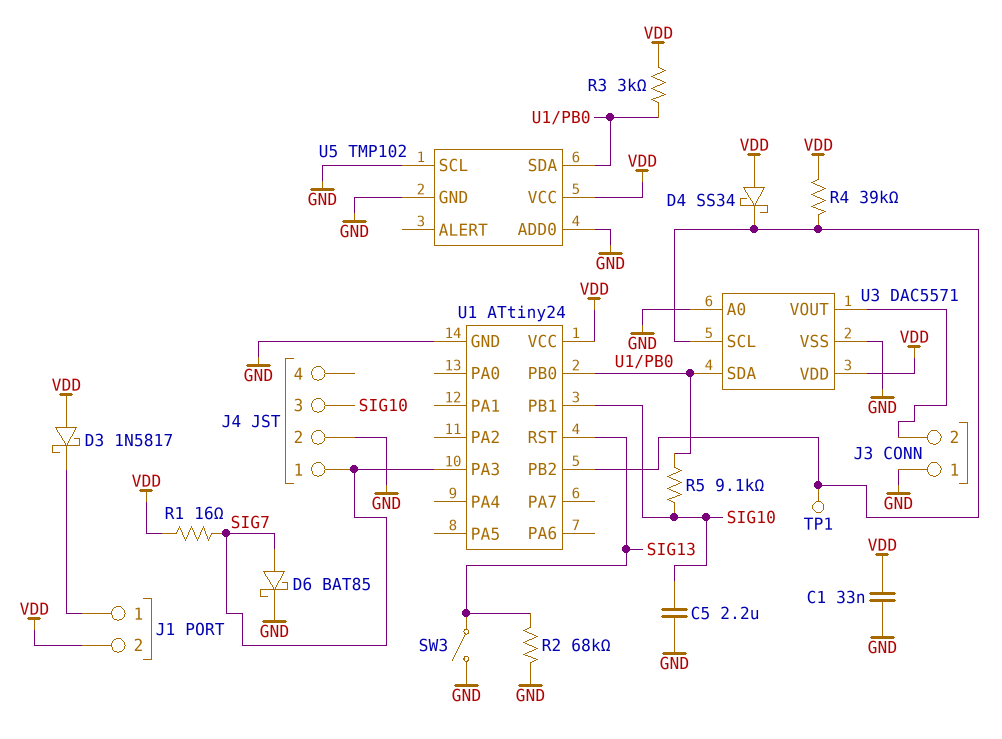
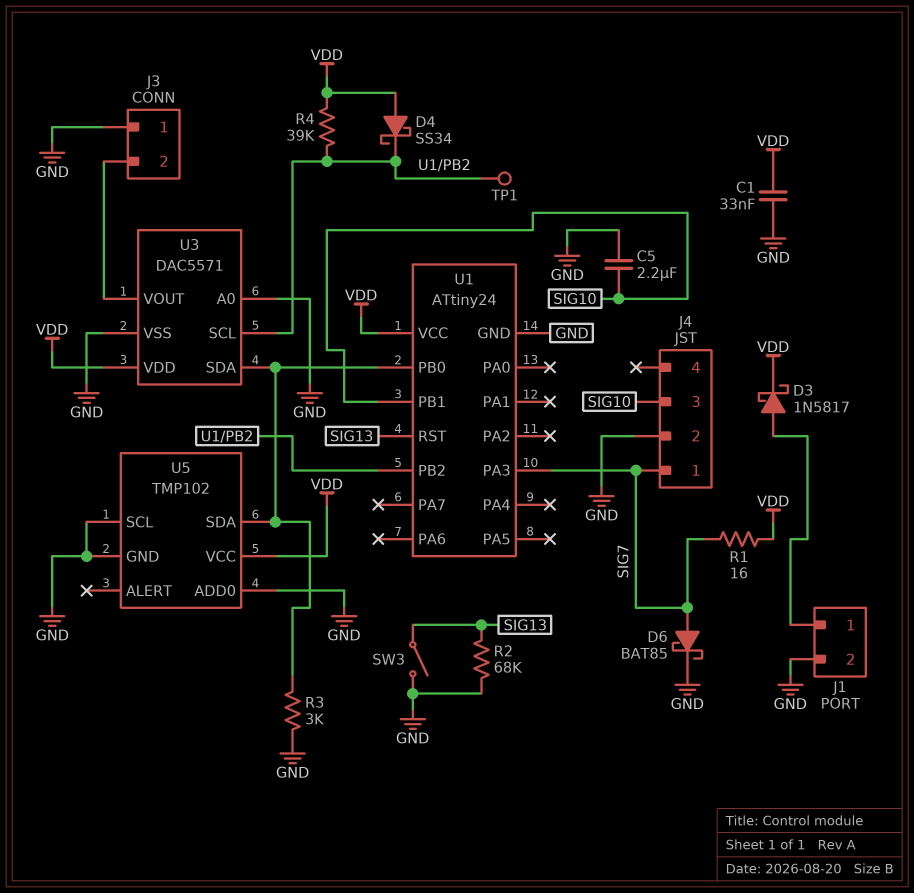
D3: schottky 1N5817 (A VDD, K J1/1) -> schottky 1N5817 (A J1/1, K VDD)
J1 pin 2: VDD -> GND
R3: 3k (U1/PB0, VDD) -> 3k (GND, U1/PB0)
R5: 9.1k (SIG10, U1/PB0) -> none

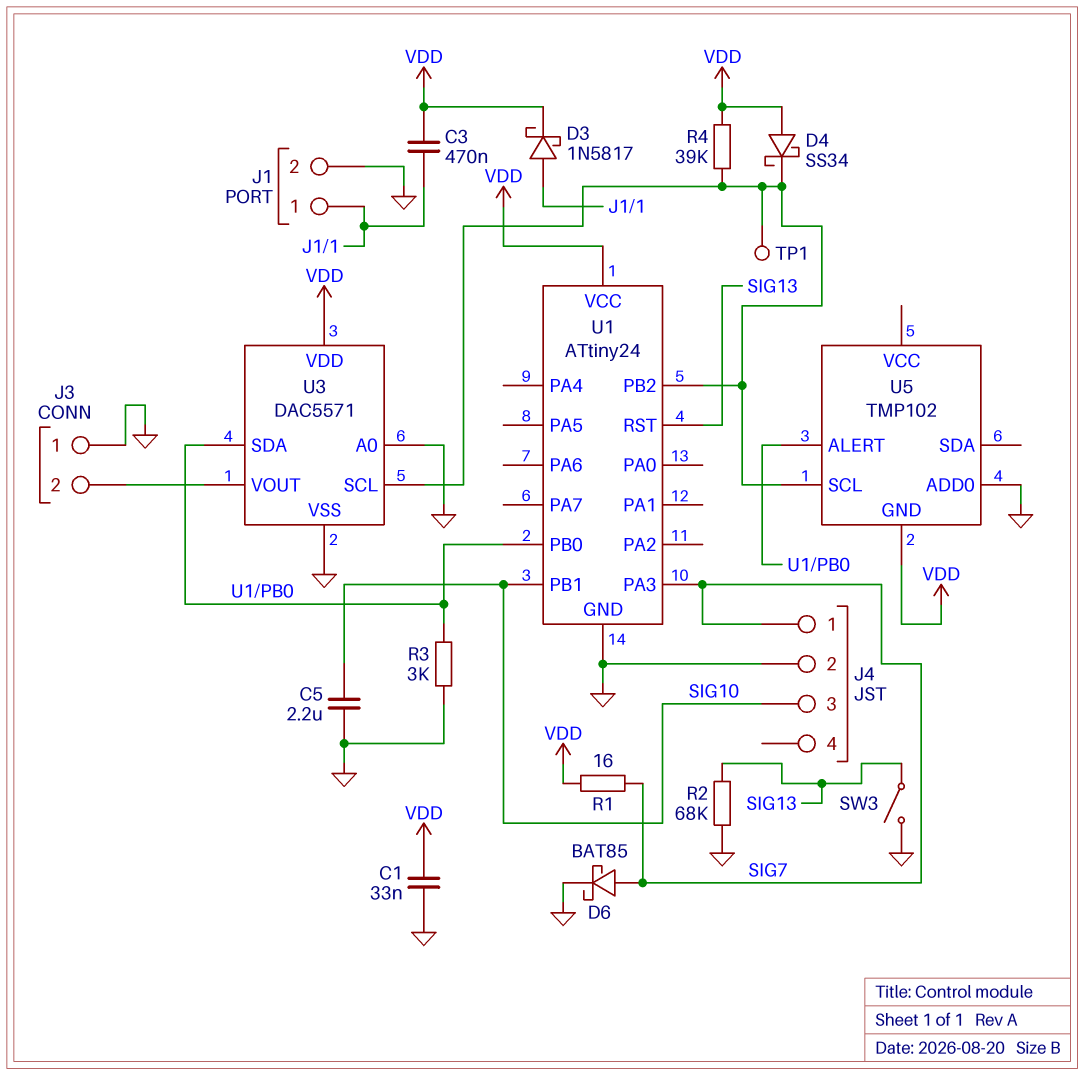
C3: none -> 470nF (J1/1, VDD)
U5 pin ALERT: none -> U1/PB0
U5 pin GND: GND -> VDD
U5 pin SCL: GND -> U1/PB2
U5 pin SDA: U1/PB0 -> none
U5 pin VCC: VDD -> none

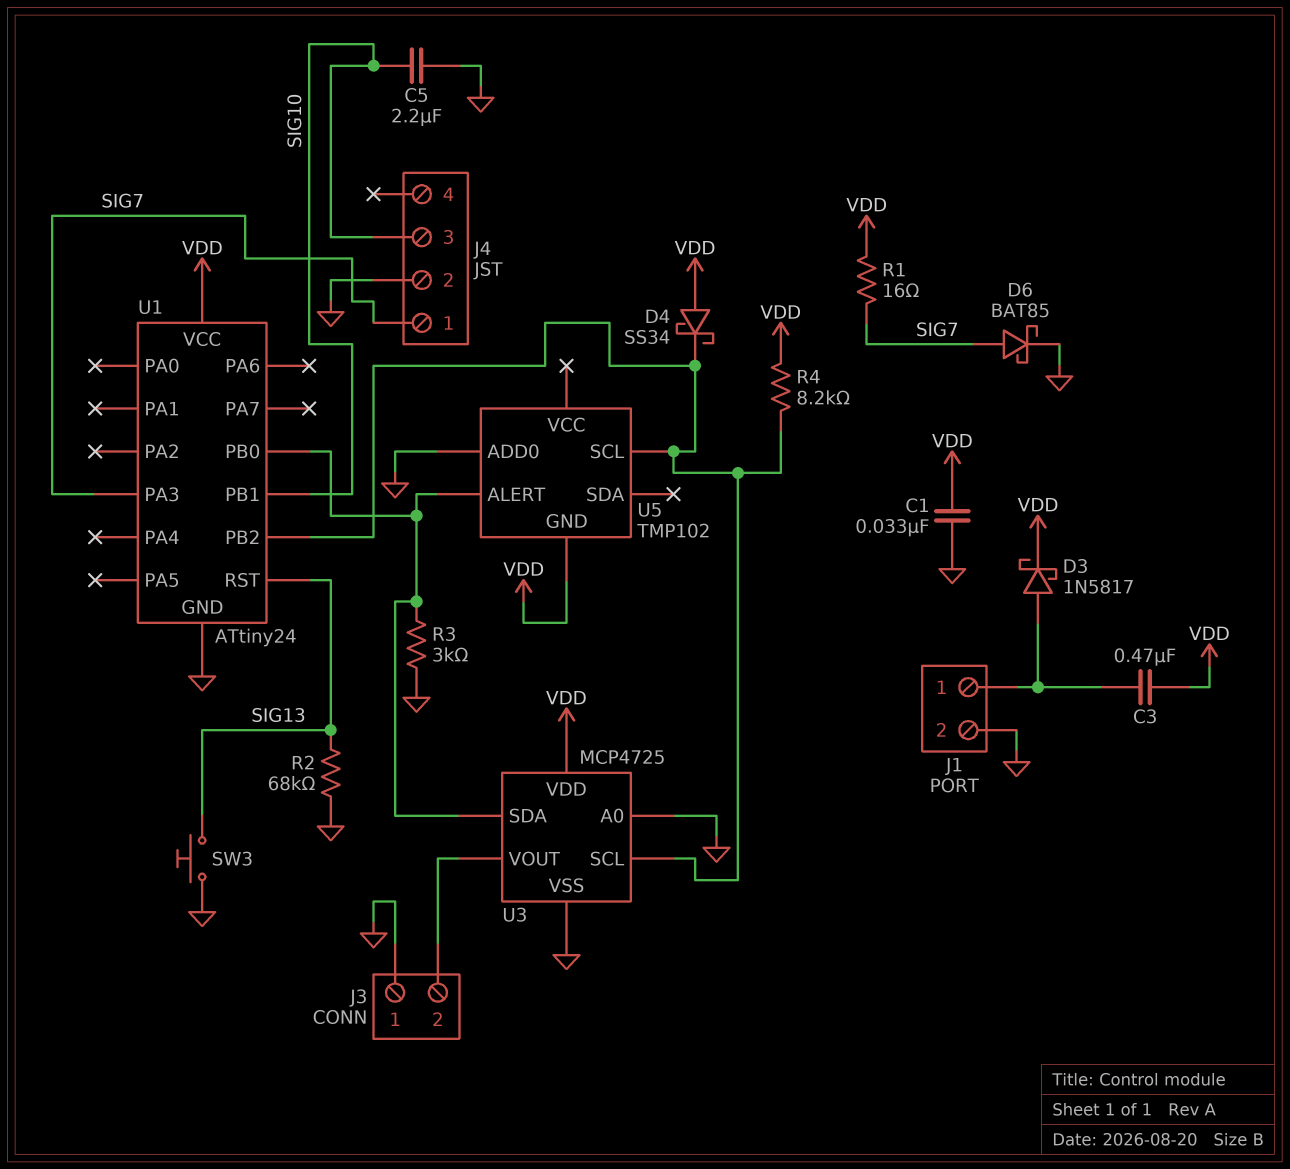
R4: 39k (U1/PB2, VDD) -> 8.2k (U1/PB2, VDD)
SW3: switch (GND, SIG13) -> button (GND, SIG13)
TP1: test point (U1/PB2) -> none
U3: DAC5571 -> MCP4725

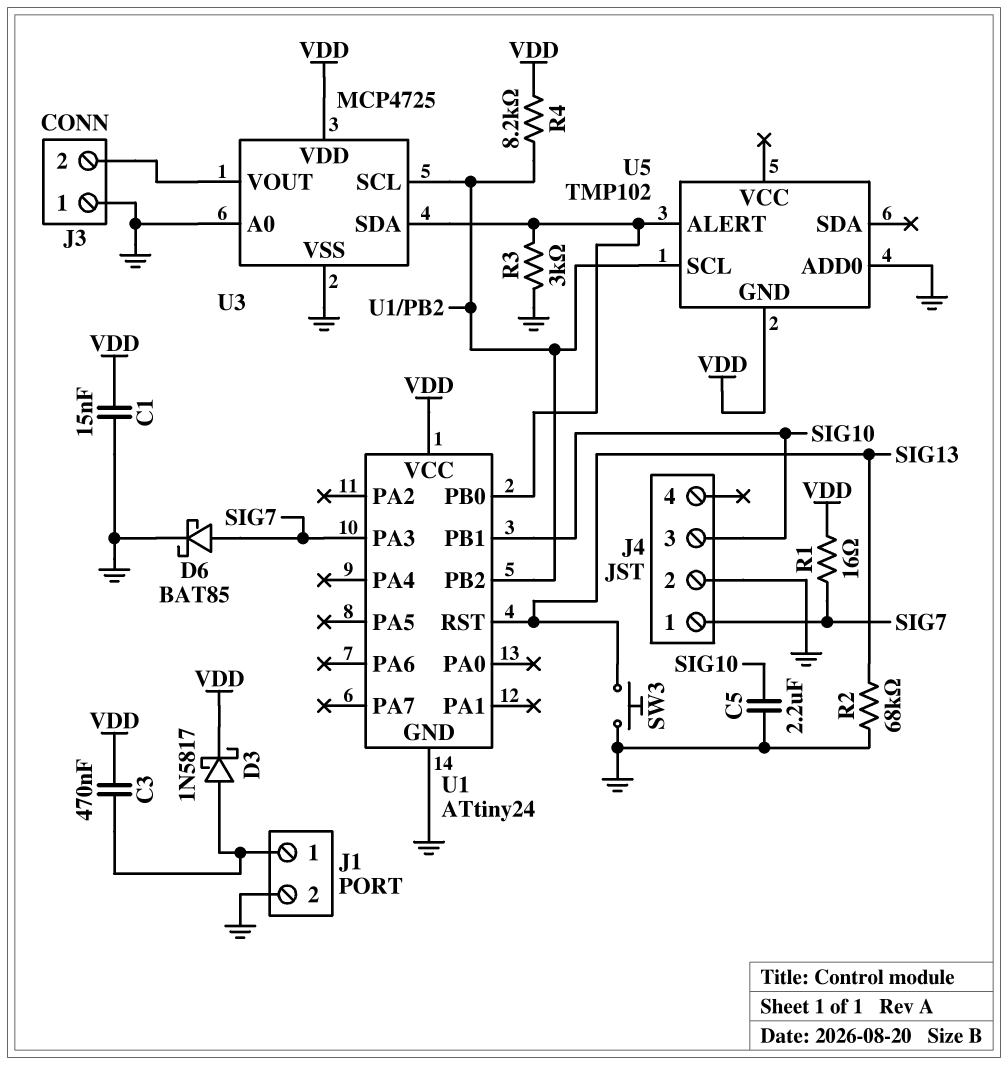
C1: 33nF (GND, VDD) -> 15nF (GND, VDD)
D4: schottky SS34 (A VDD, K U1/PB2) -> none

